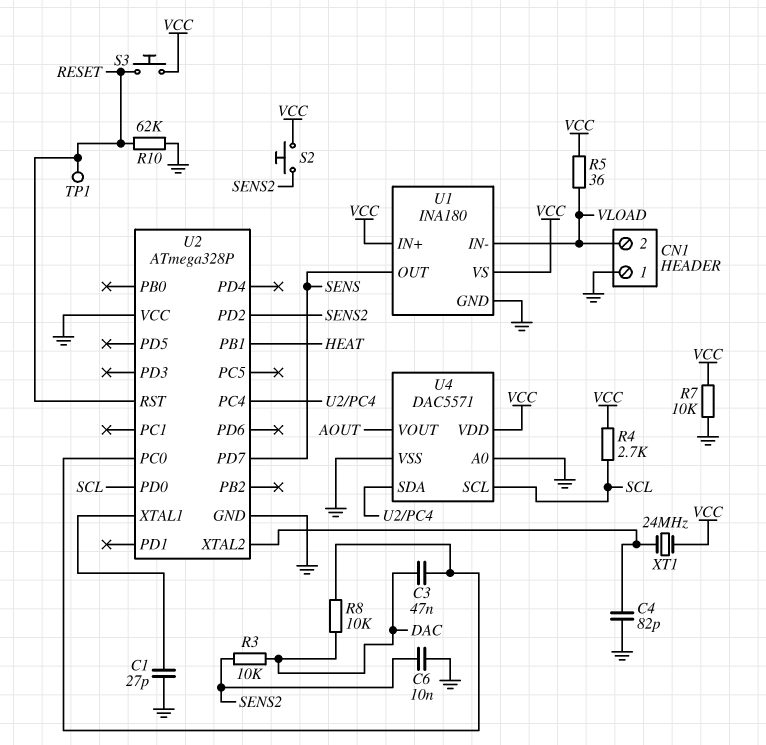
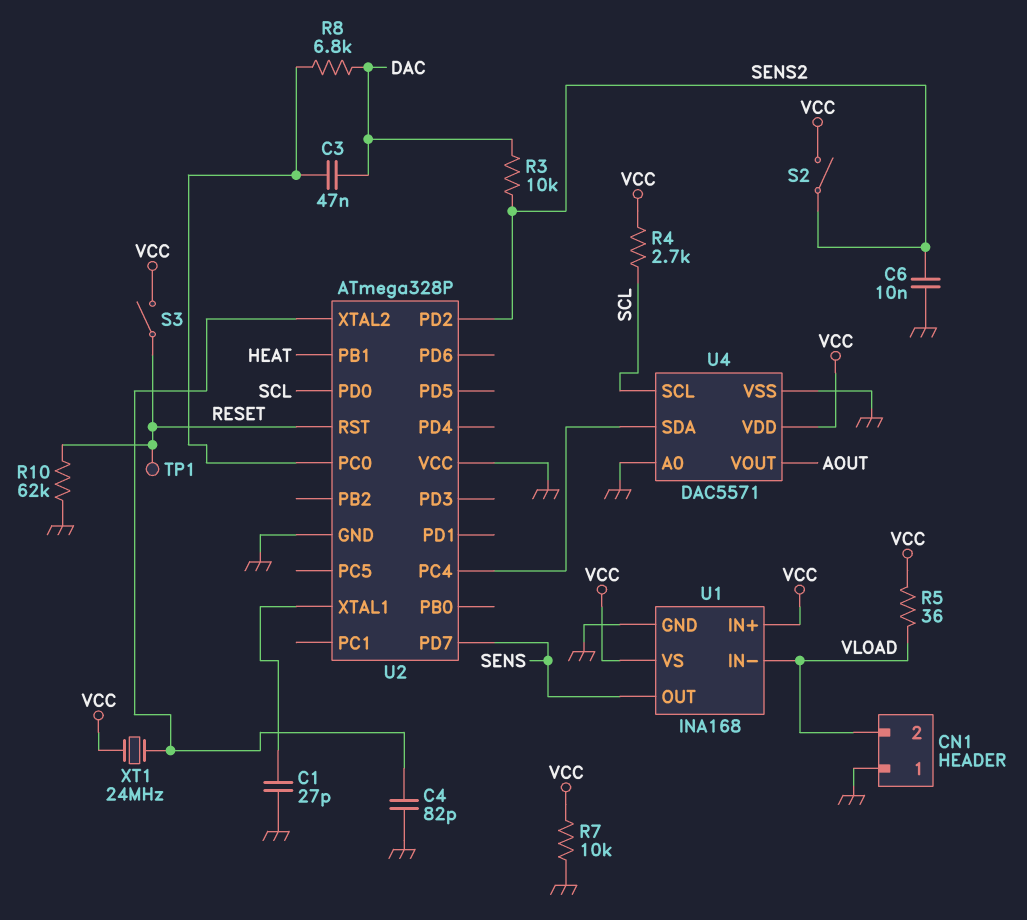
R8: 10k (DAC, U2/PC0) -> 6.8k (DAC, U2/PC0)
S2: button (SENS2, VCC) -> switch (SENS2, VCC)
S3: button (RESET, VCC) -> switch (RESET, VCC)
U1: INA180 -> INA168

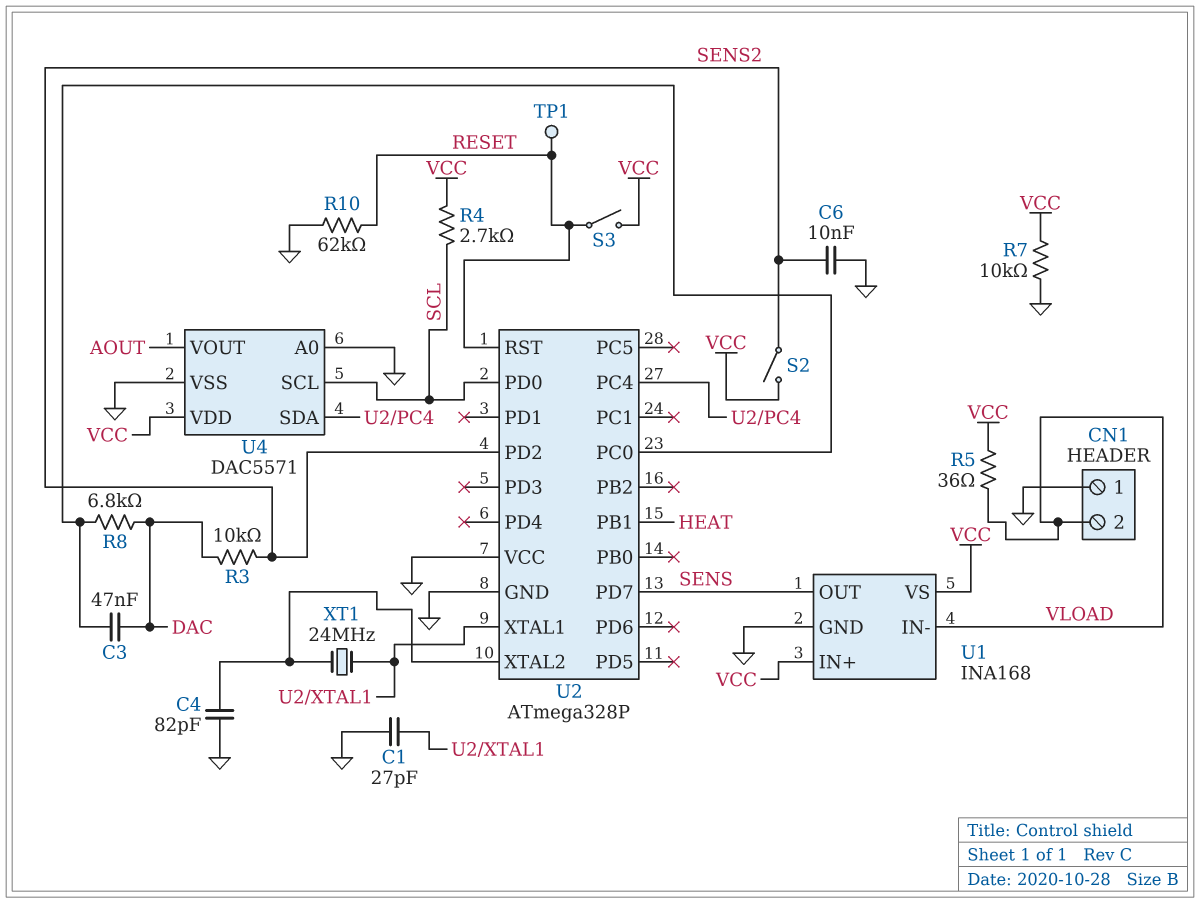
XT1: 24MHz (U2/XTAL2, VCC) -> 24MHz (U2/XTAL1, U2/XTAL2)

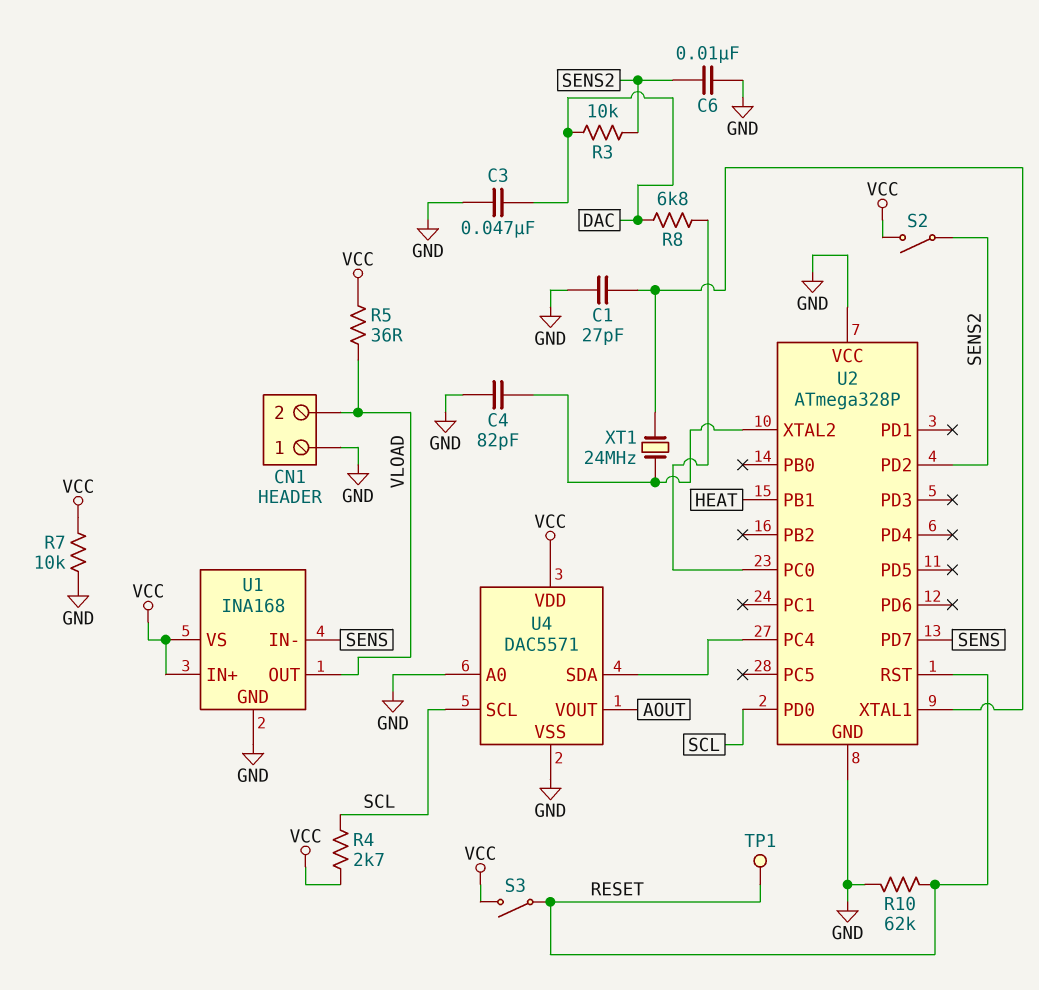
C3: 47nF (DAC, U2/PC0) -> 47nF (DAC, GND)
U1 pin IN-: VLOAD -> SENS
U1 pin OUT: SENS -> VLOAD

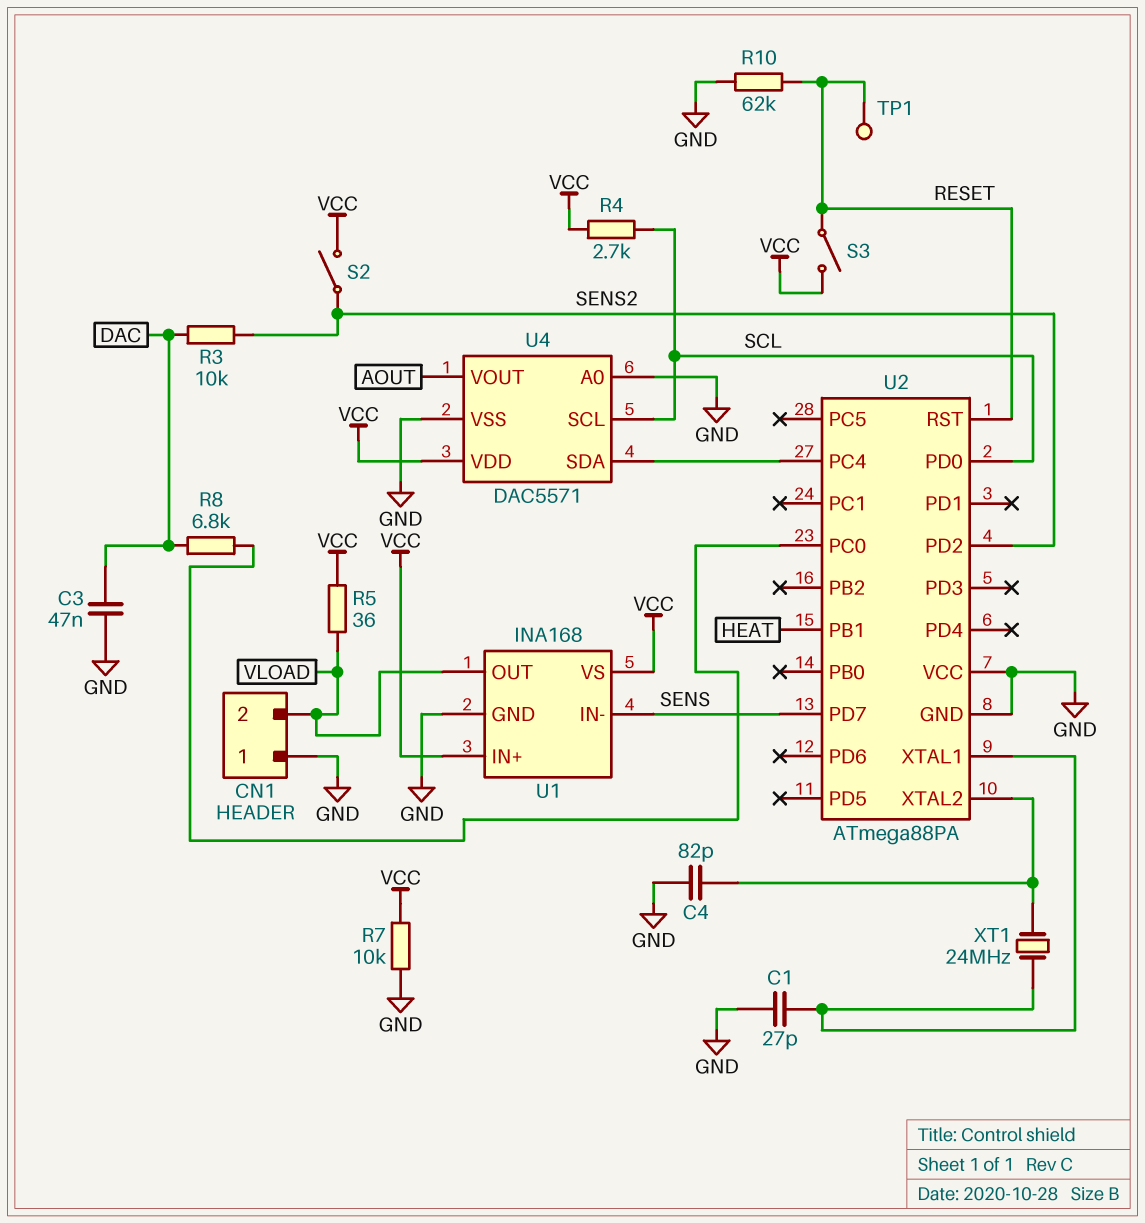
C6: 10nF (GND, SENS2) -> none
U2: ATmega328P -> ATmega88PA

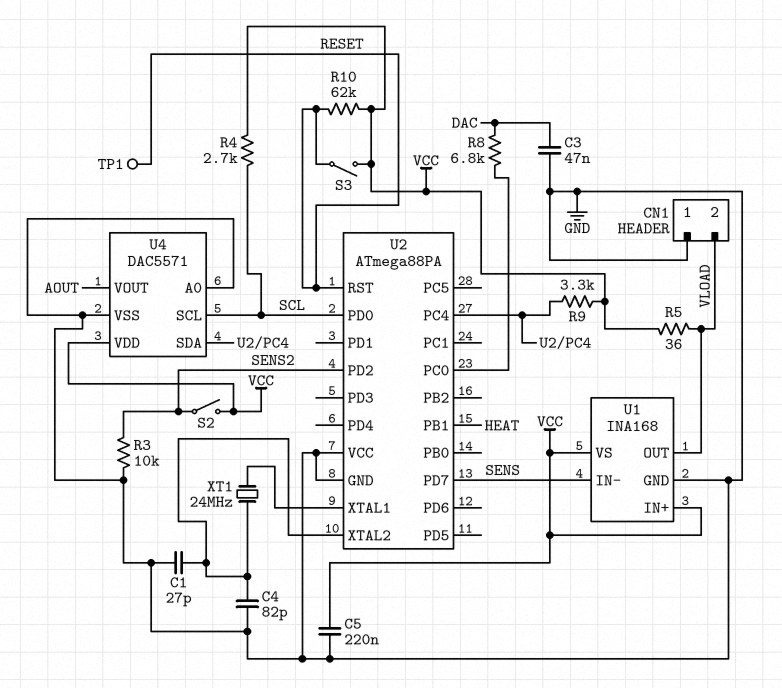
C1: 27pF (GND, U2/XTAL1) -> 27pF (GND, U2/XTAL2)
C5: none -> 220nF (GND, VCC)
R3: 10k (DAC, SENS2) -> 10k (GND, SENS2)
R7: 10k (GND, VCC) -> none
R9: none -> 3.3k (U2/PC4, VCC)
R10: 62k (GND, RESET) -> 62k (RESET, VCC)

